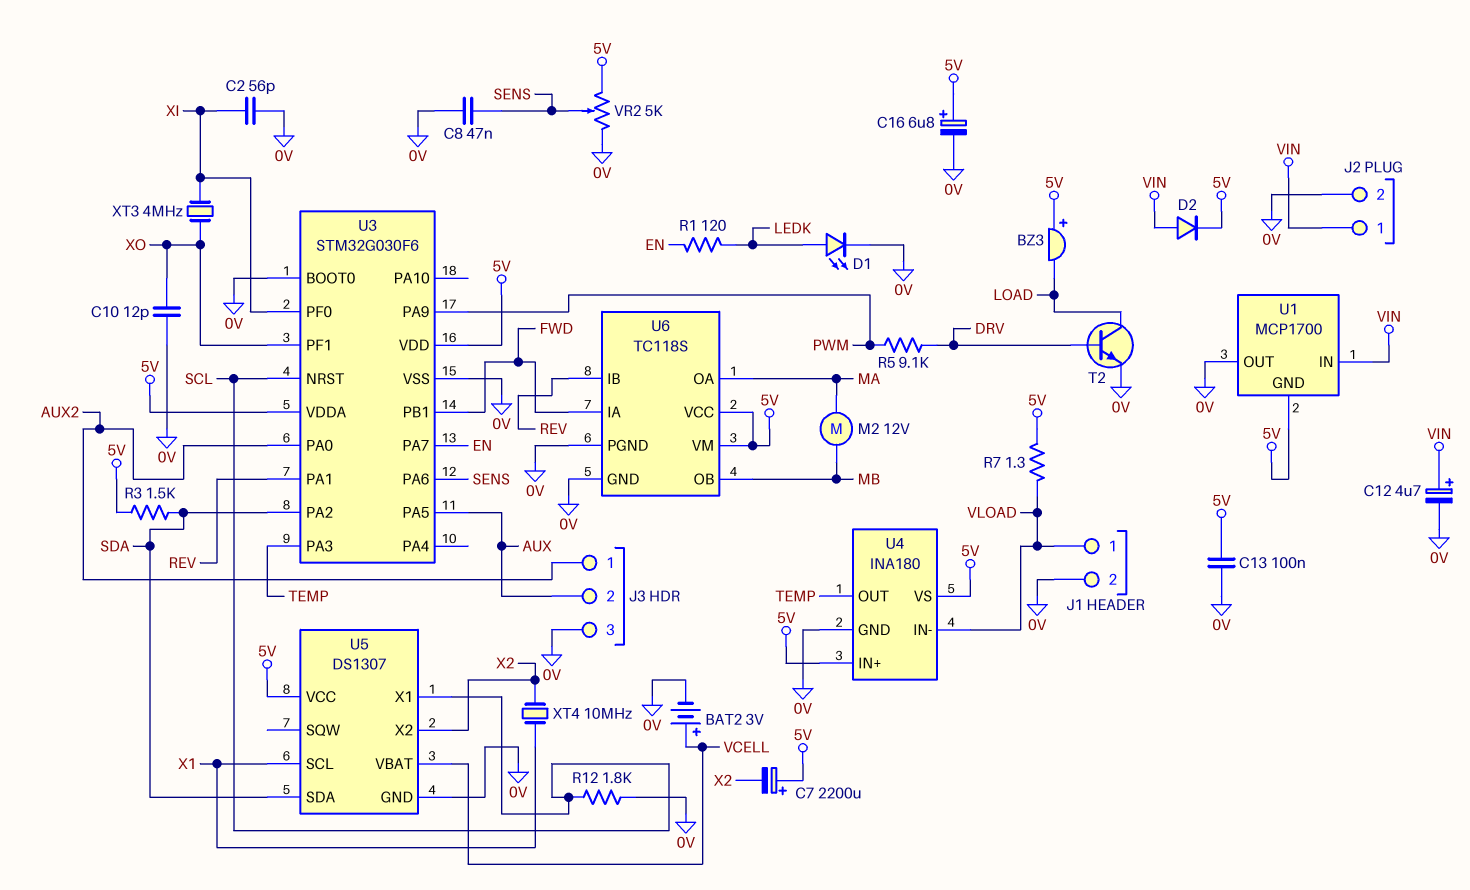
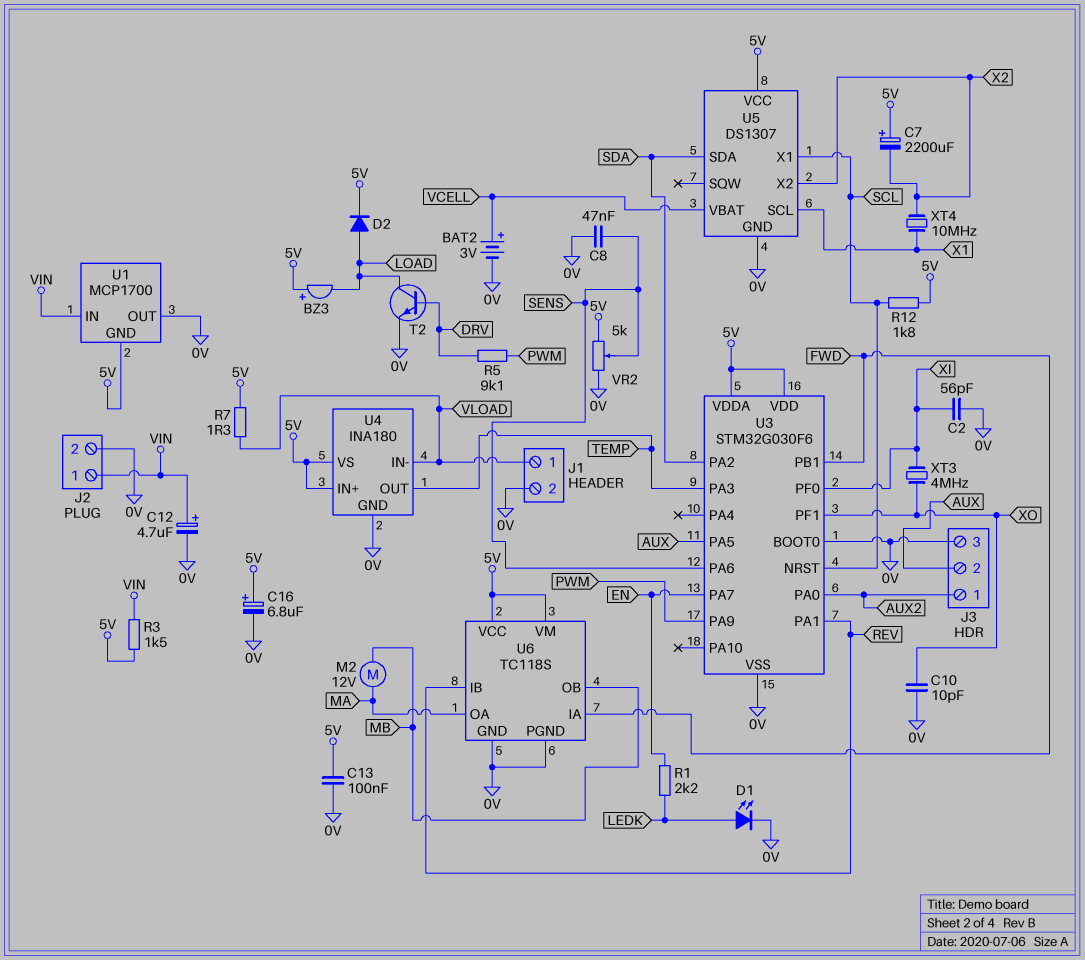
C10: 12pF (0V, XO) -> 10pF (0V, XO)
D2: diode (A VIN, K 5V) -> diode (A LOAD, K 5V)
R1: 120 (EN, LEDK) -> 2.2k (EN, LEDK)
R3: 1.5k (5V, SDA) -> 1.5k (5V, VIN)
R12: 1.8k (0V, SCL) -> 1.8k (5V, SCL)

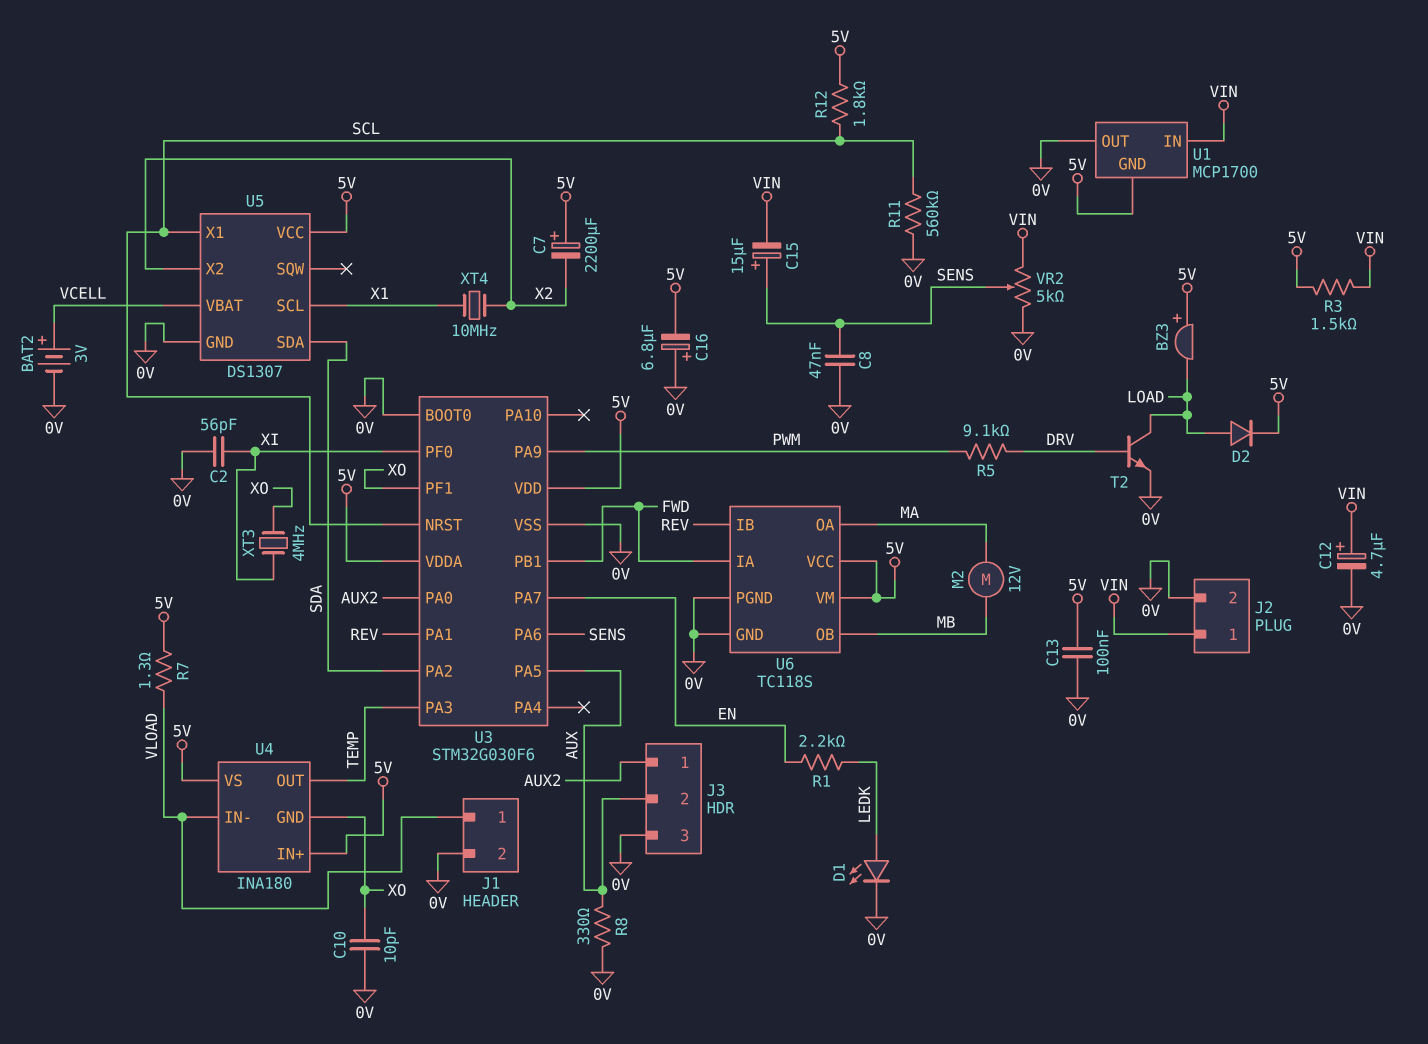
C15: none -> 15uF (plus SENS, minus VIN)
C16: 6.8uF (plus 5V, minus 0V) -> 6.8uF (plus 0V, minus 5V)
R8: none -> 330 (0V, AUX)
R11: none -> 560k (0V, SCL)
U4 pin GND: 0V -> XO
VR2: 5k (0V, 5V, wiper SENS) -> 5k (0V, VIN, wiper SENS)

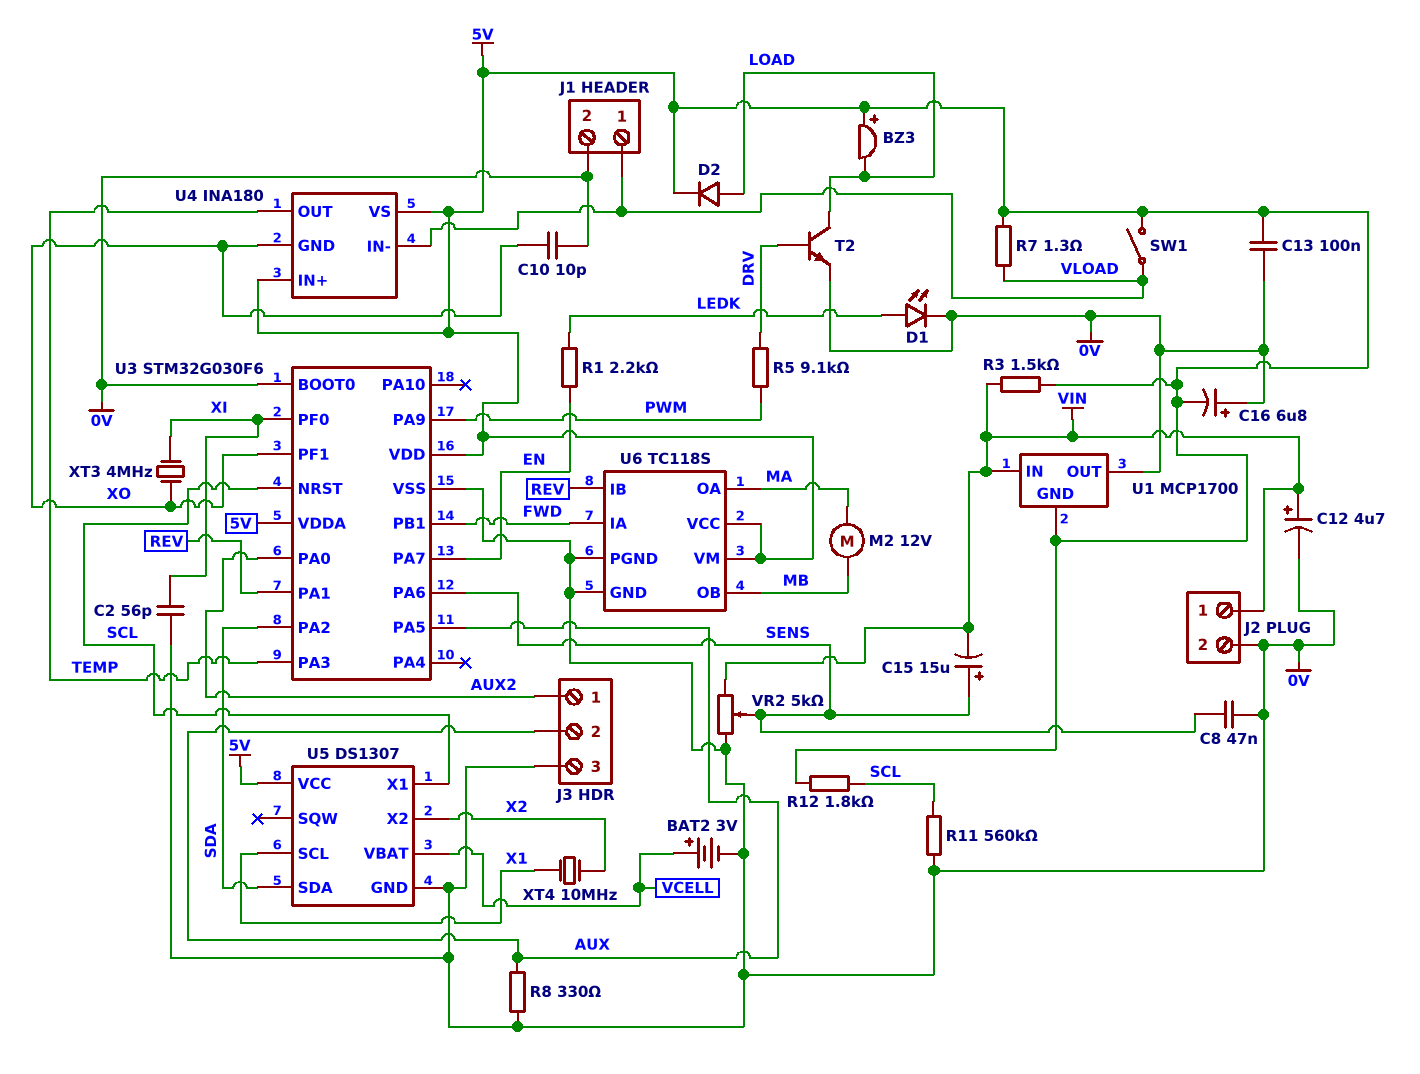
C7: 2200uF (plus 5V, minus X2) -> none
SW1: none -> switch (5V, VLOAD)

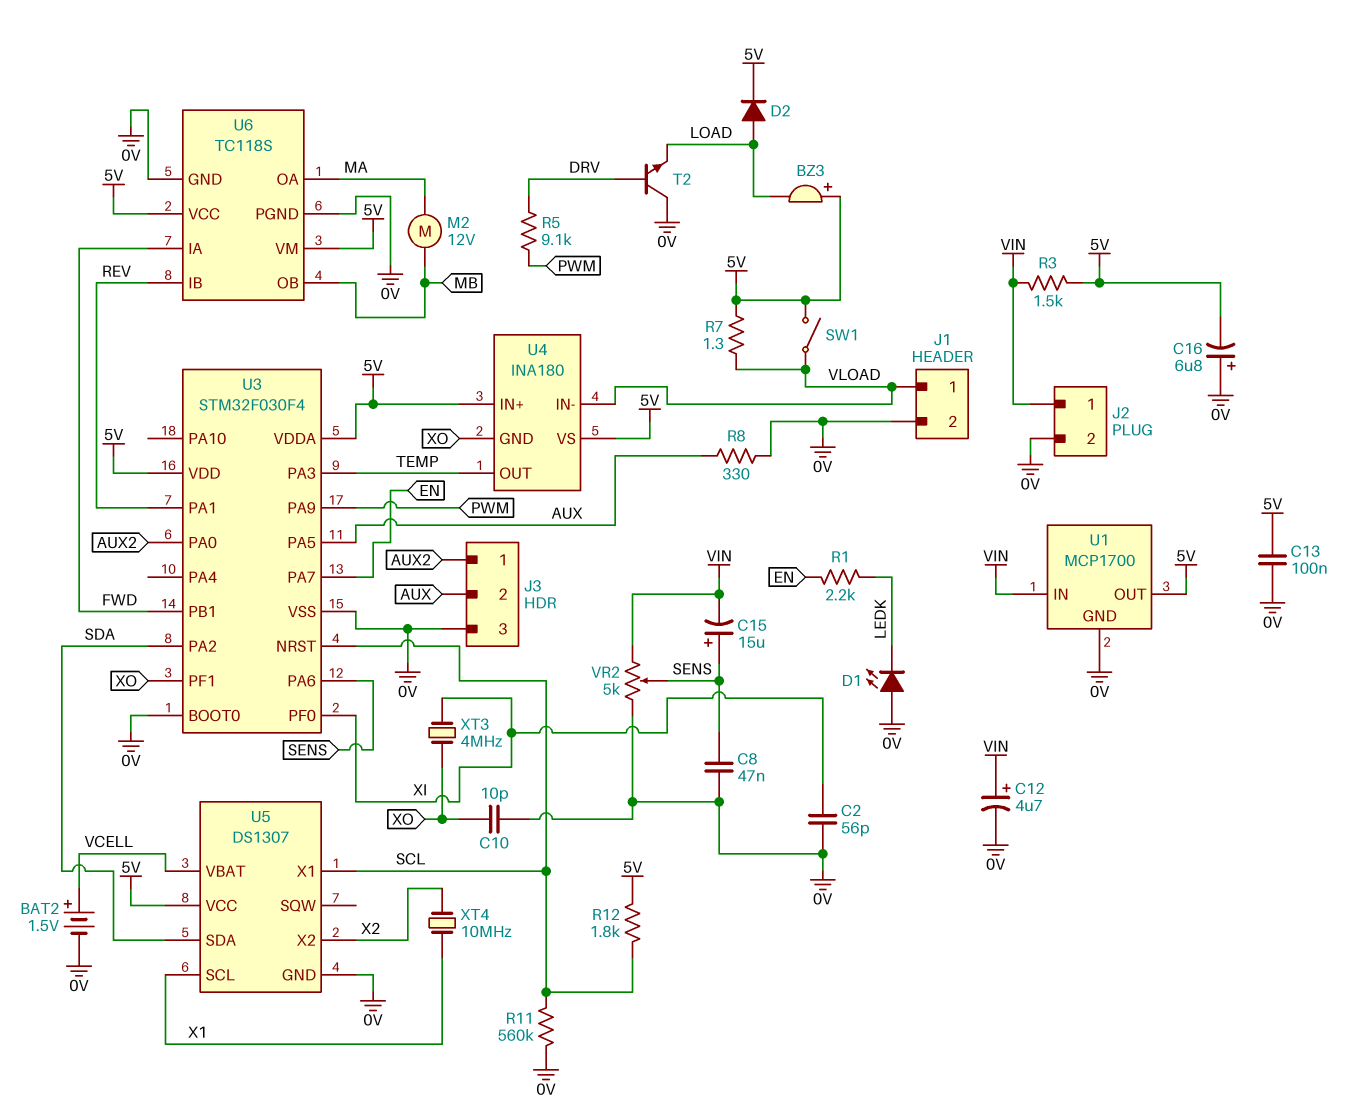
BAT2: 3V (plus VCELL, minus 0V) -> 1.5V (plus VCELL, minus 0V)
D1: LED (A LEDK, K 0V) -> LED (A 0V, K LEDK)
T2: NPN (B DRV, C LOAD, E 0V) -> NPN (B DRV, C 0V, E LOAD)
U1 pin GND: 5V -> 0V
U1 pin OUT: 0V -> 5V
U3: STM32G030F6 -> STM32F030F4

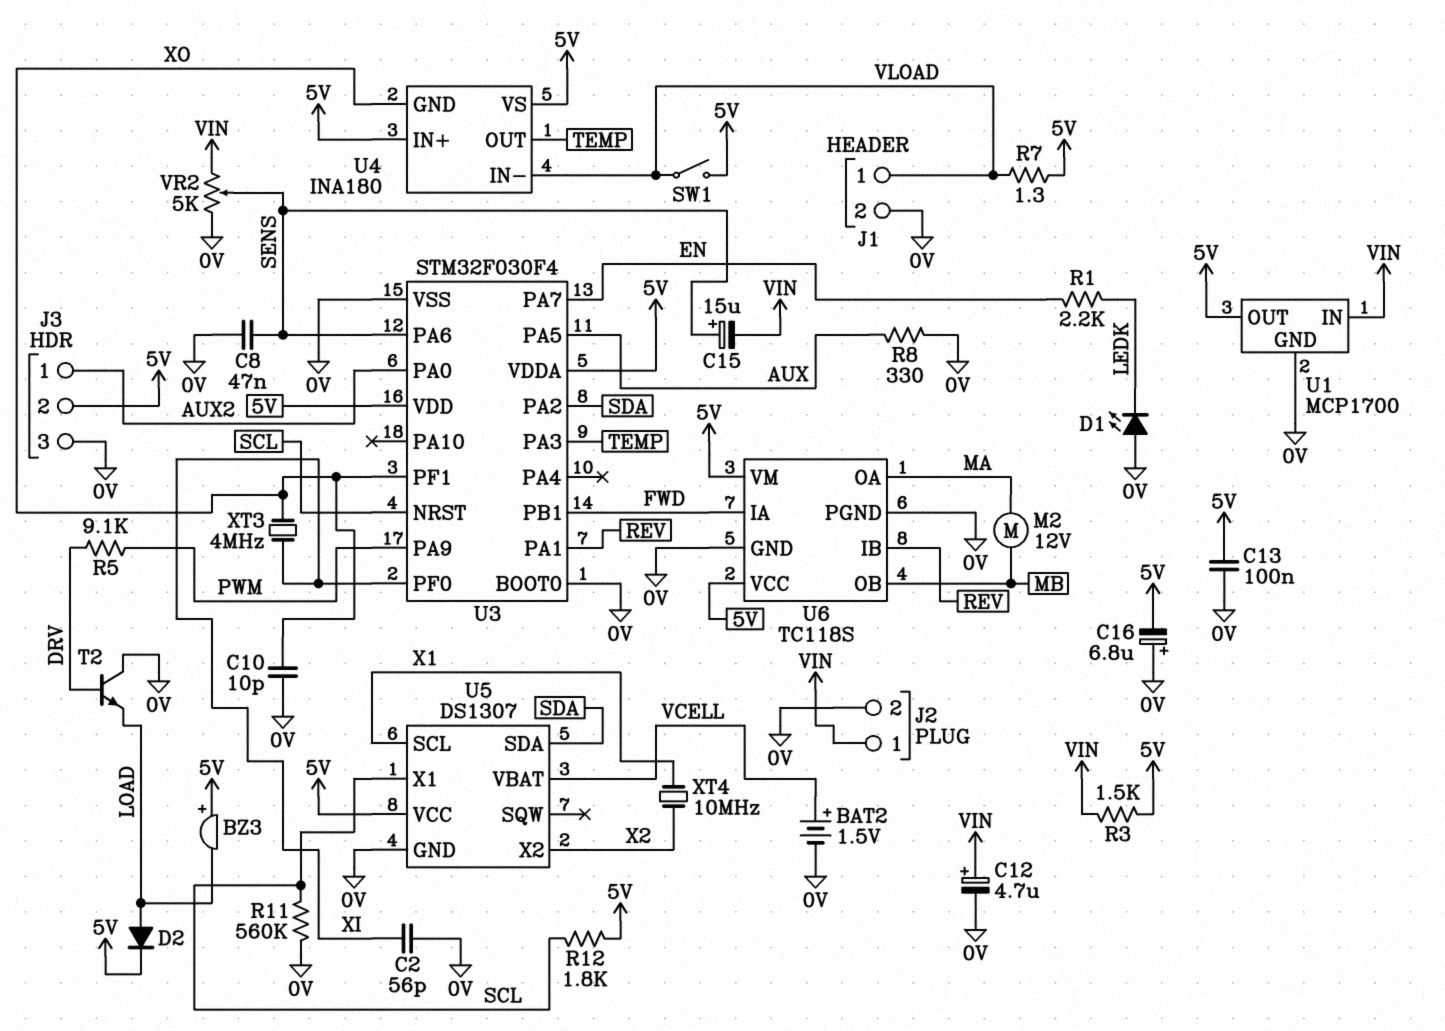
J3 pin 2: AUX -> 5V

